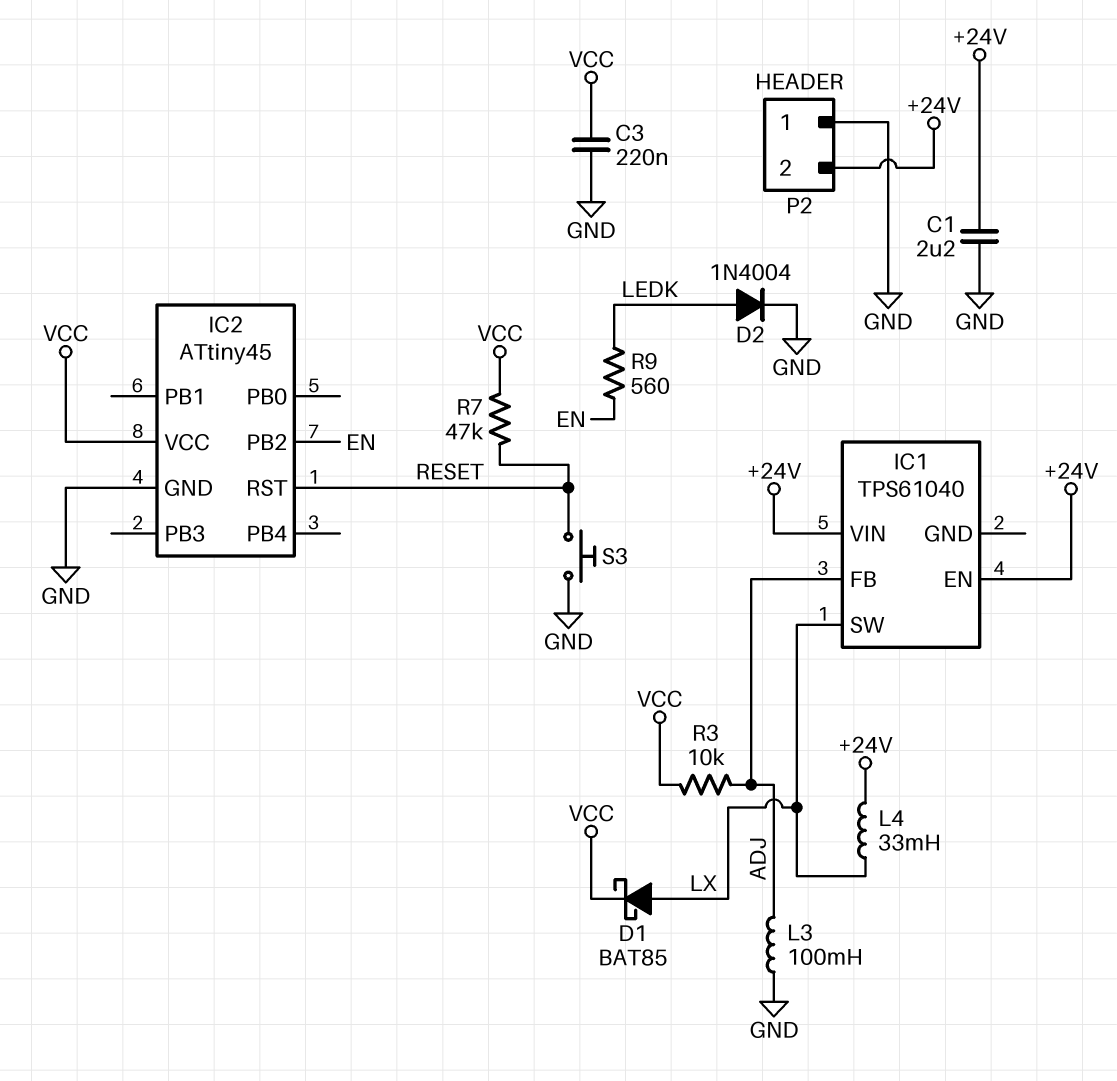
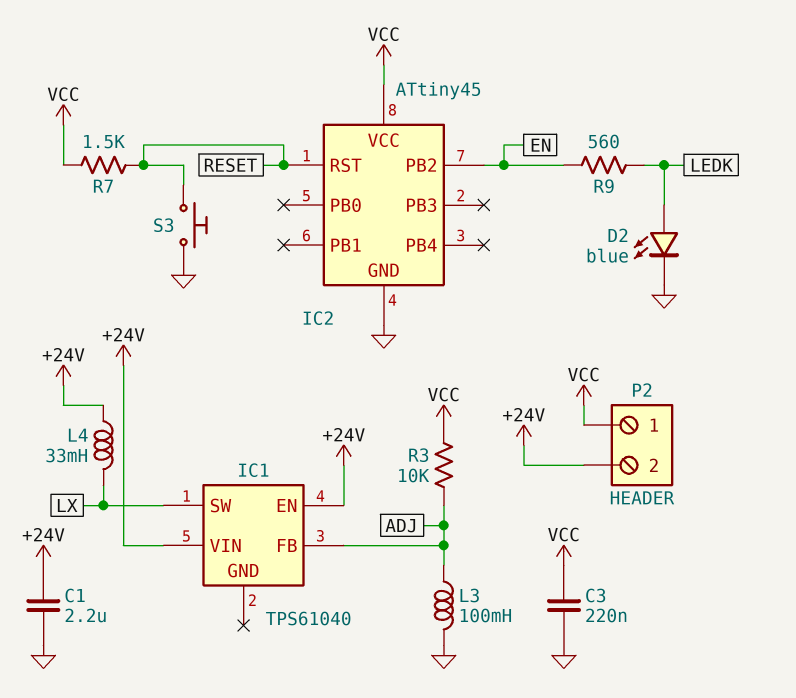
D1: schottky BAT85 (A LX, K VCC) -> none
D2: diode 1N4004 (A LEDK, K GND) -> LED blue (A LEDK, K GND)
P2 pin 1: GND -> VCC
R7: 47k (RESET, VCC) -> 1.5k (RESET, VCC)

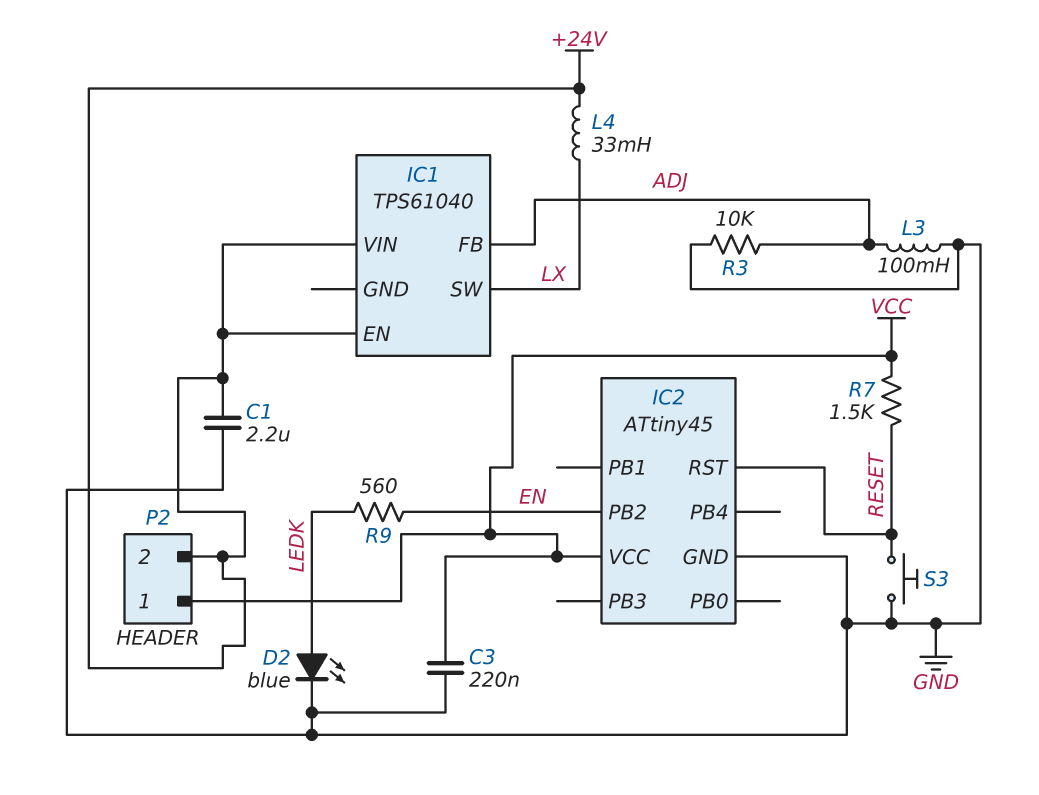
R3: 10k (ADJ, VCC) -> 10k (ADJ, GND)

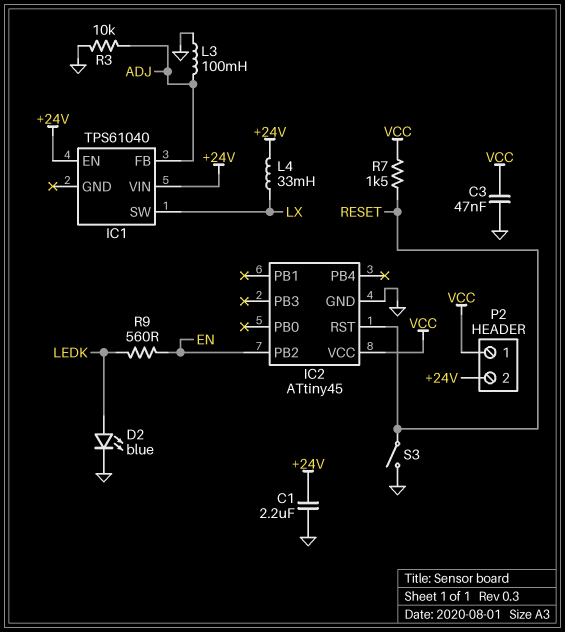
C3: 220nF (GND, VCC) -> 47nF (GND, VCC)
S3: button (GND, RESET) -> switch (GND, RESET)

